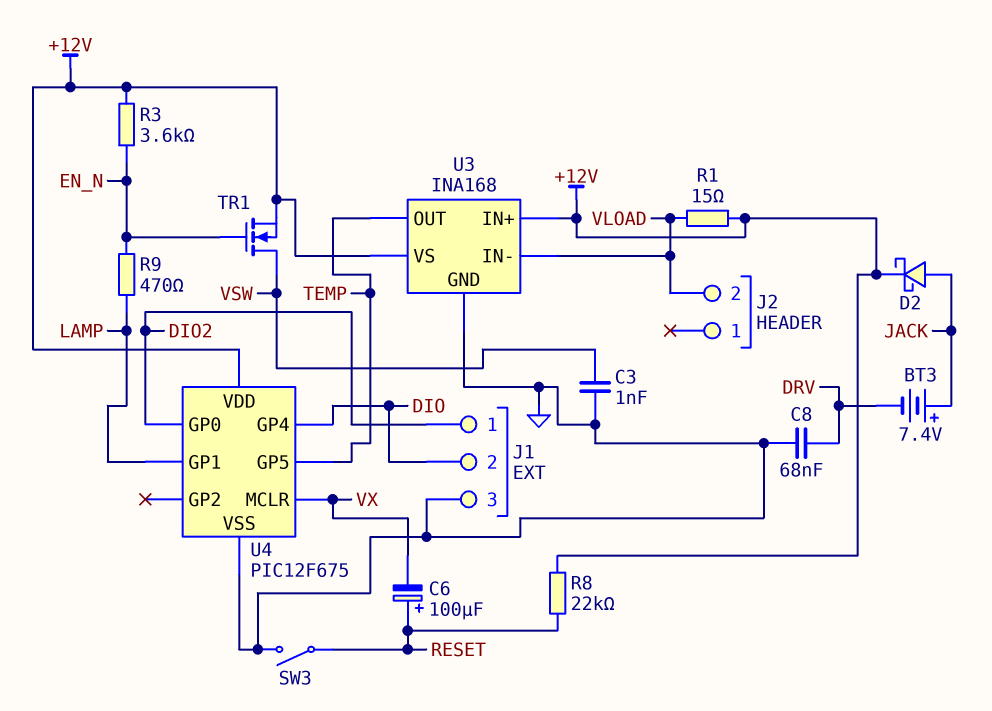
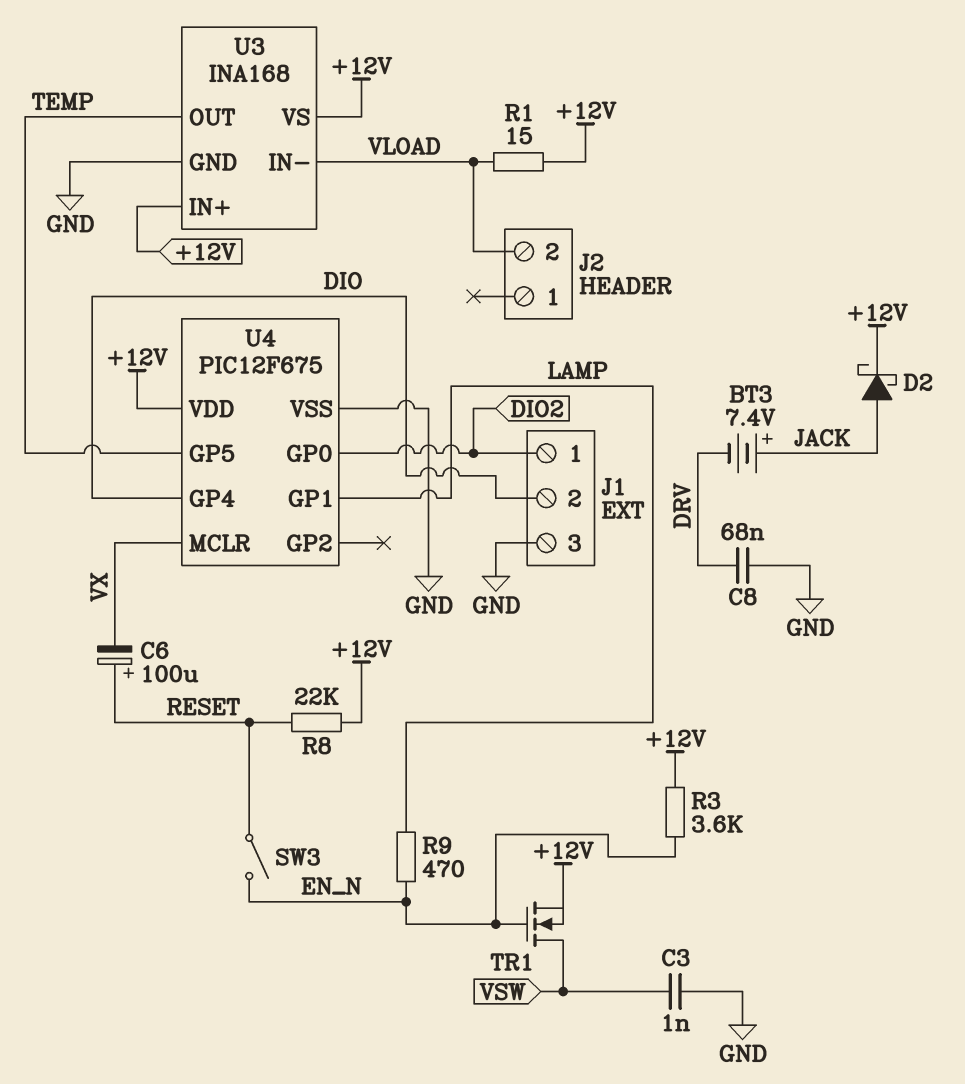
SW3: switch (GND, RESET) -> switch (EN_N, RESET)

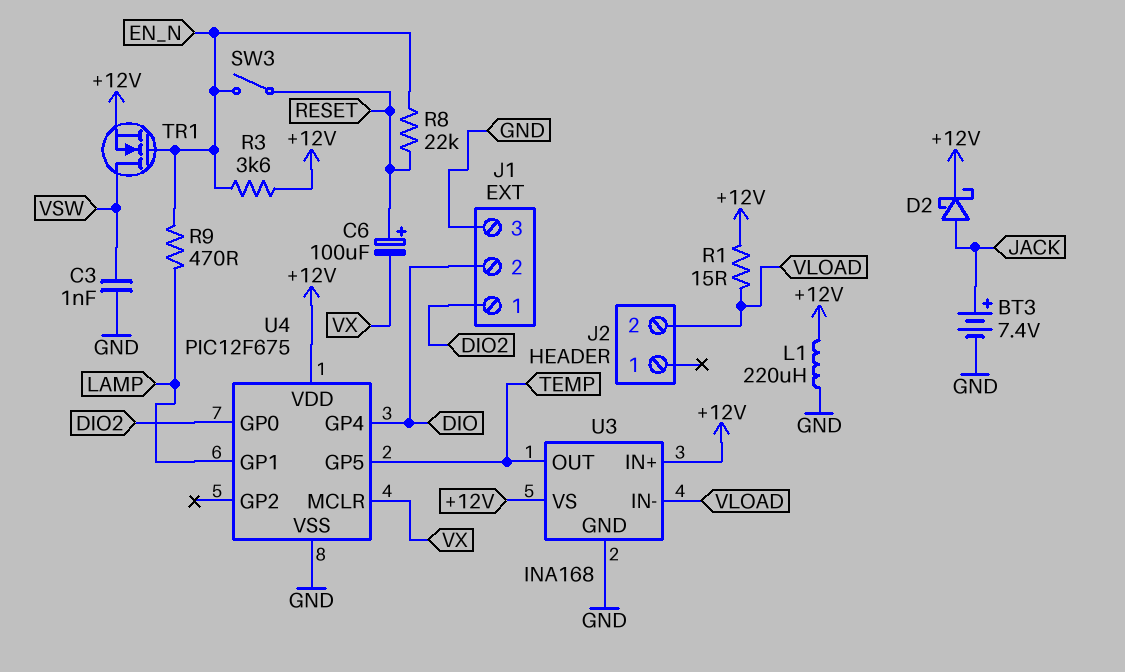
BT3: 7.4V (plus JACK, minus DRV) -> 7.4V (plus JACK, minus GND)
C8: 68nF (DRV, GND) -> none
L1: none -> 220uH (+12V, GND)
R8: 22k (+12V, RESET) -> 22k (EN_N, RESET)

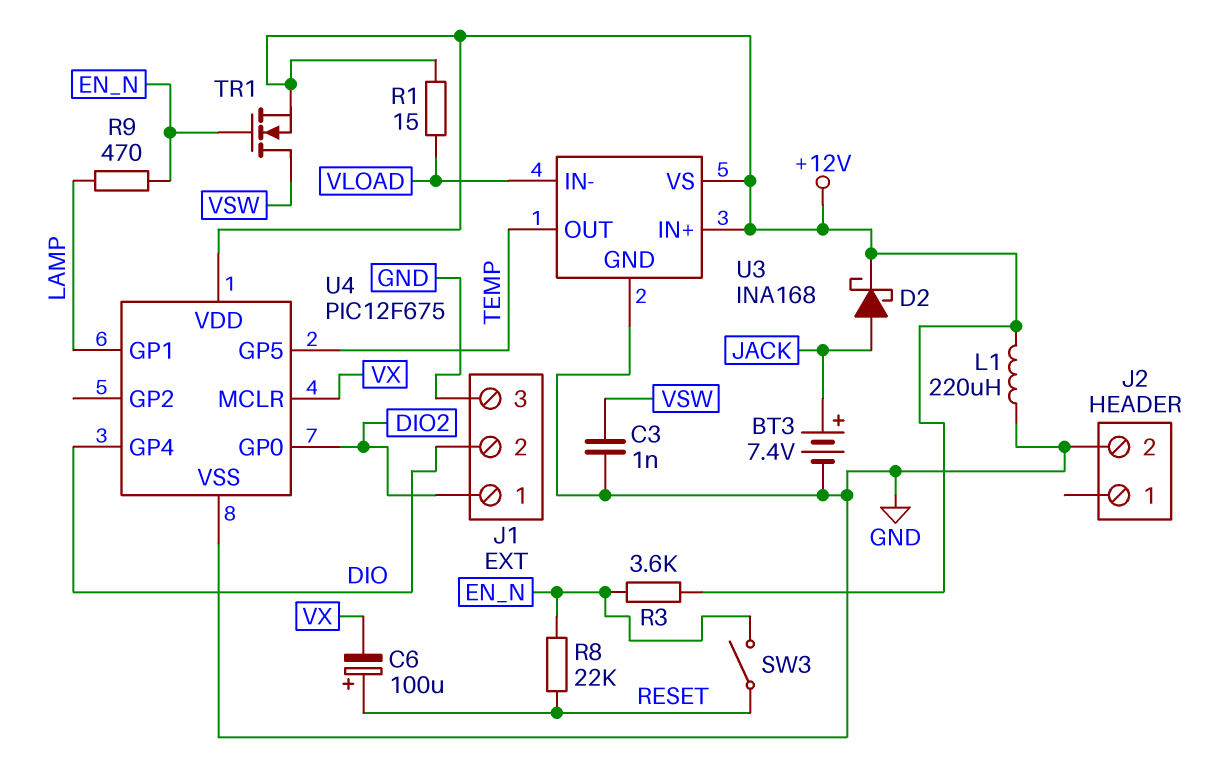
J2 pin 2: VLOAD -> GND

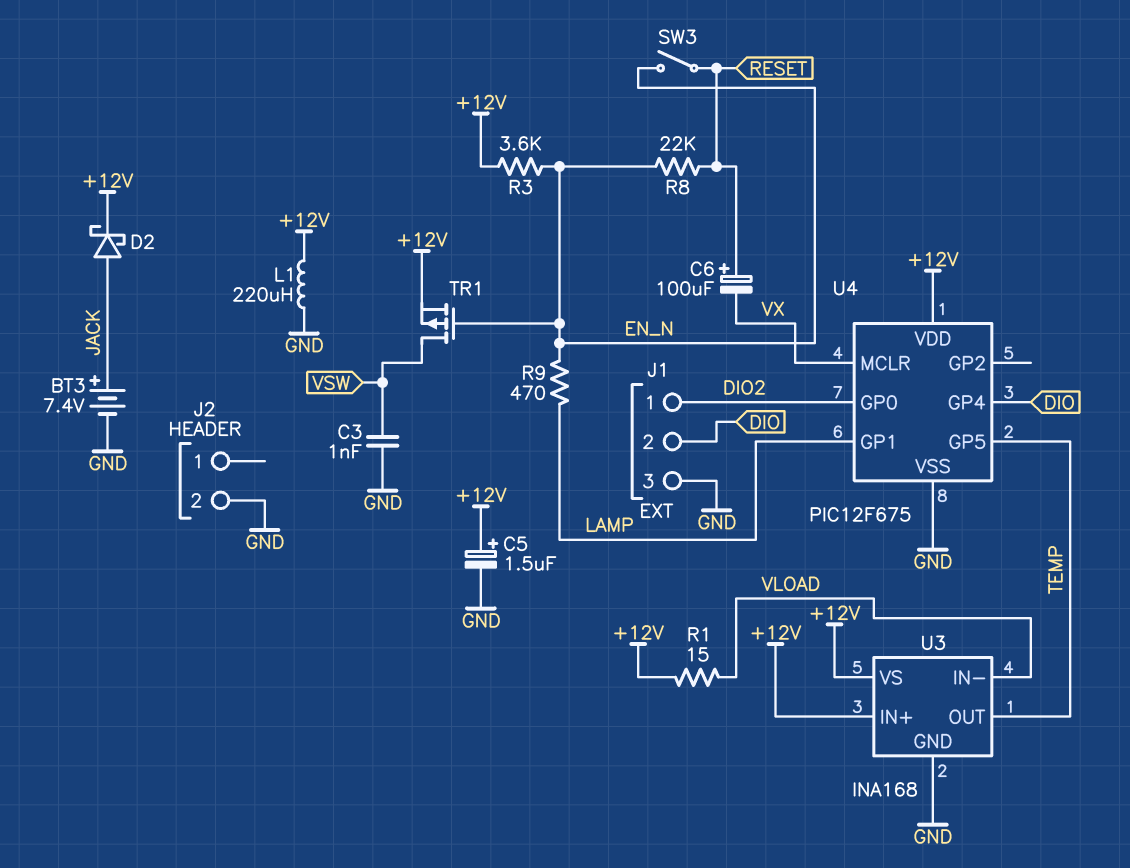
C5: none -> 1.5uF (plus +12V, minus GND)
TR1: NMOS (G EN_N, D VSW, S +12V) -> PMOS (G EN_N, D VSW, S +12V)

